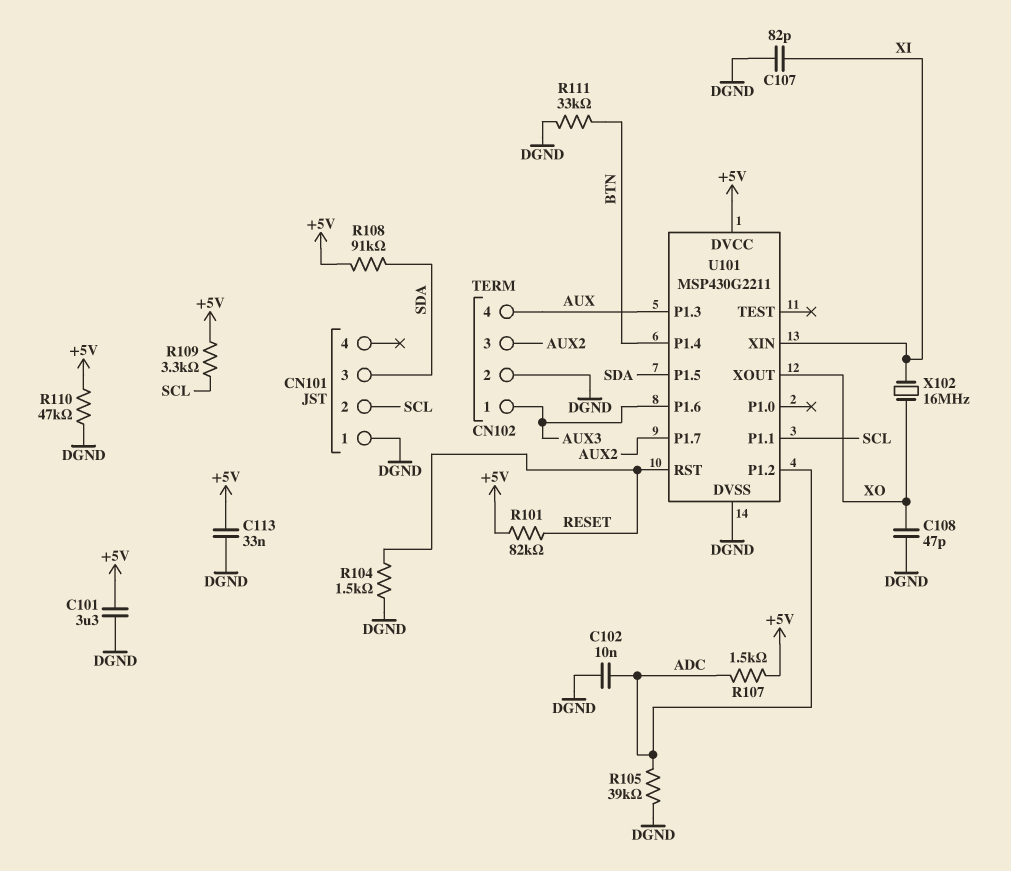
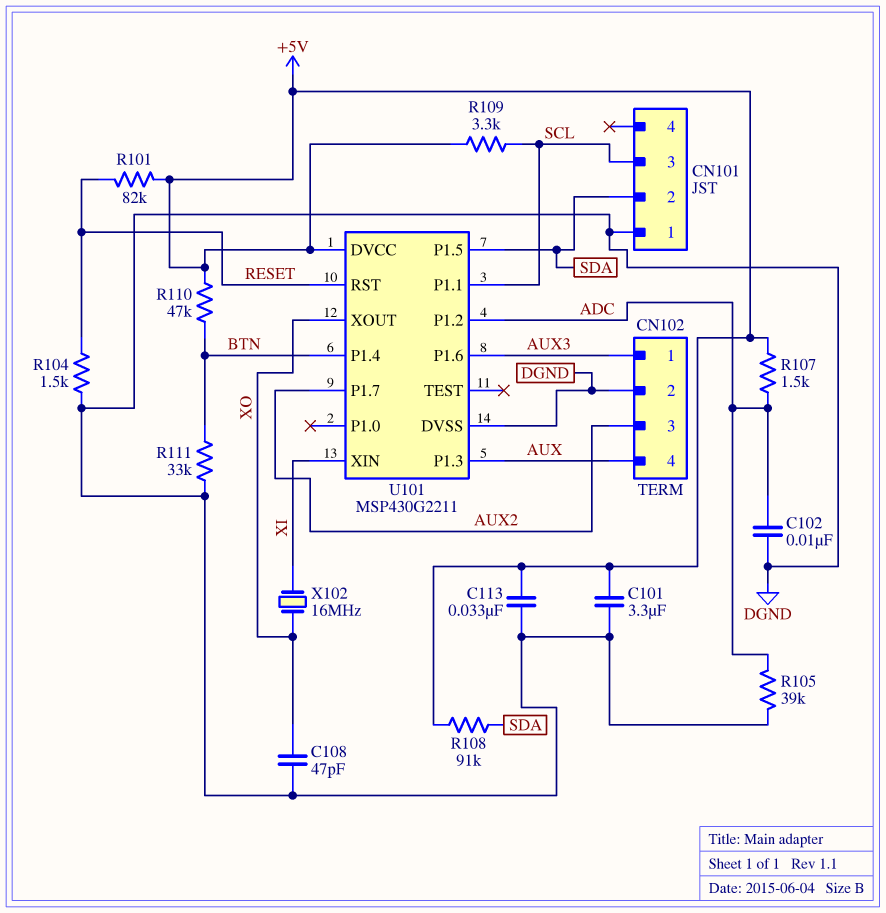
C107: 82pF (DGND, XI) -> none
CN101 pin 2: SCL -> SDA
CN101 pin 3: SDA -> SCL
R110: 47k (+5V, DGND) -> 47k (+5V, BTN)

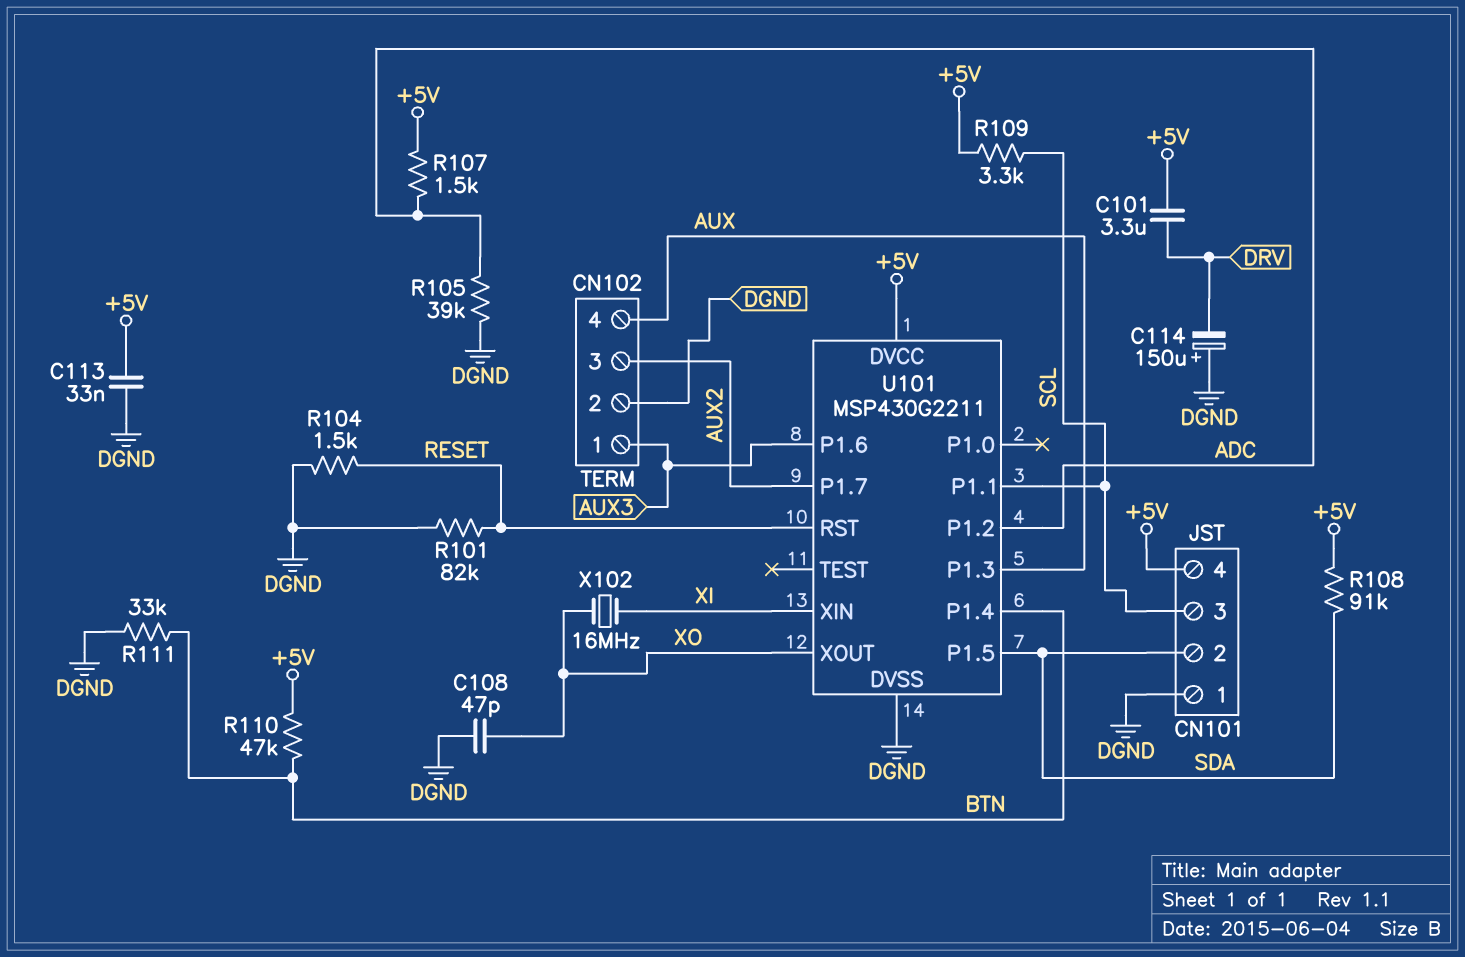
C101: 3.3uF (+5V, DGND) -> 3.3uF (+5V, DRV)
C102: 10nF (ADC, DGND) -> none
C114: none -> 150uF (plus DGND, minus DRV)
CN101 pin 4: none -> +5V
R101: 82k (+5V, RESET) -> 82k (DGND, RESET)

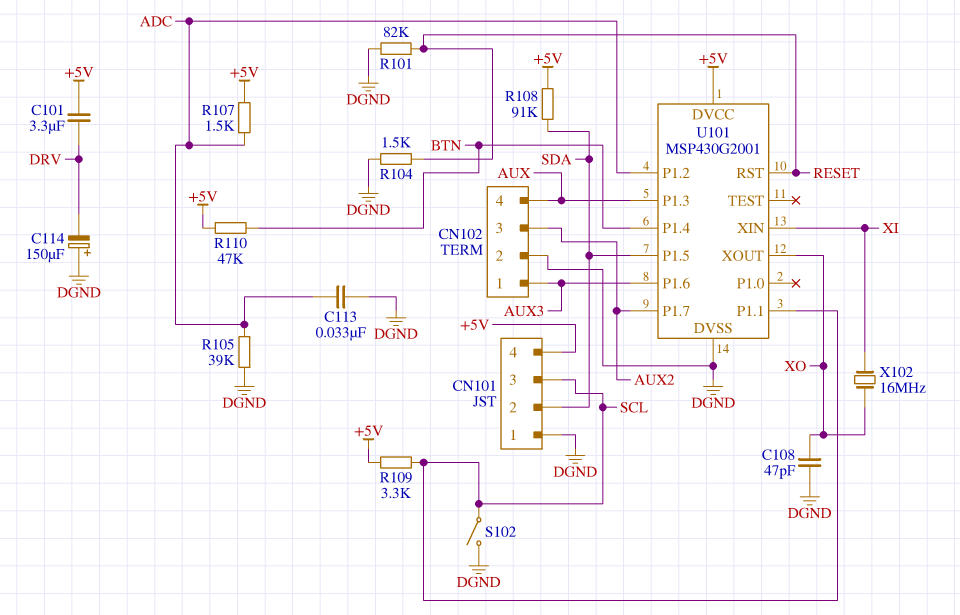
C113: 33nF (+5V, DGND) -> 33nF (ADC, DGND)
R111: 33k (BTN, DGND) -> none
S102: none -> switch (DGND, SCL)
U101: MSP430G2211 -> MSP430G2001

